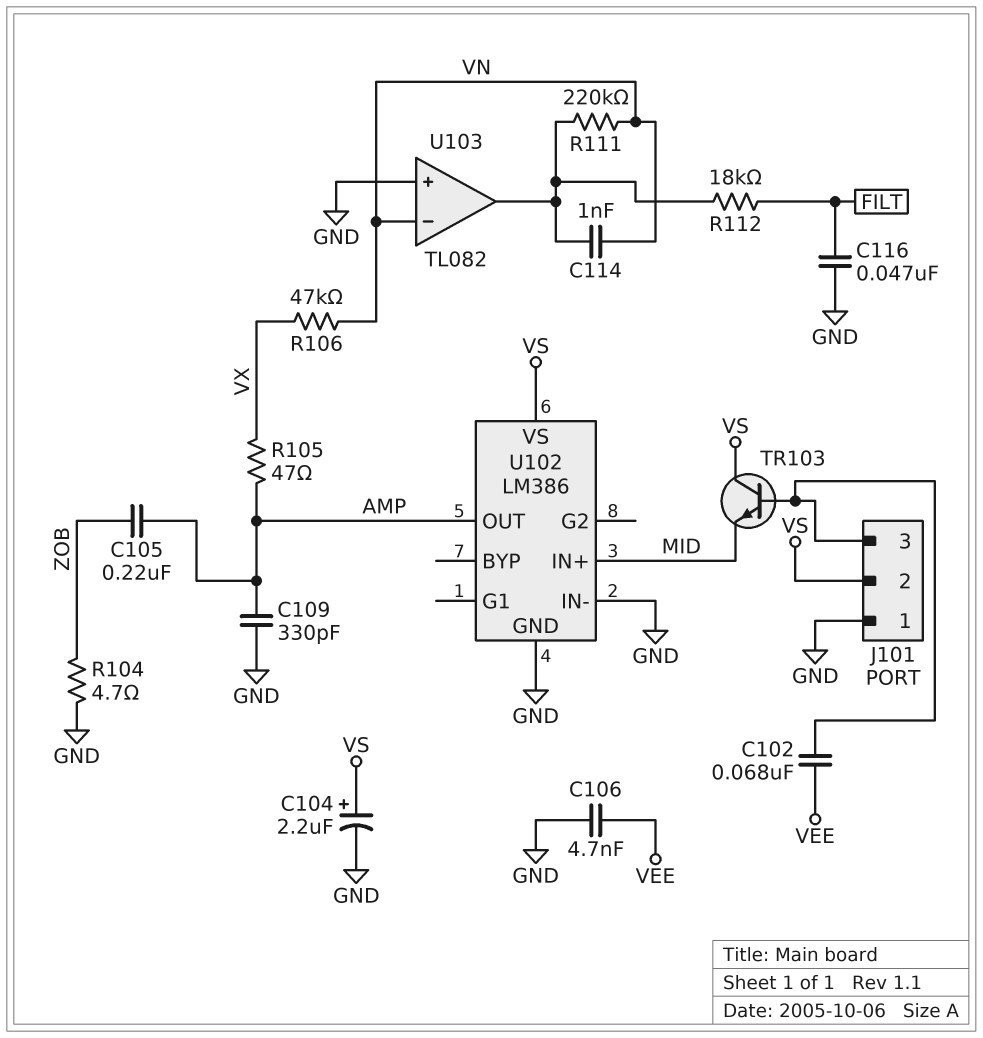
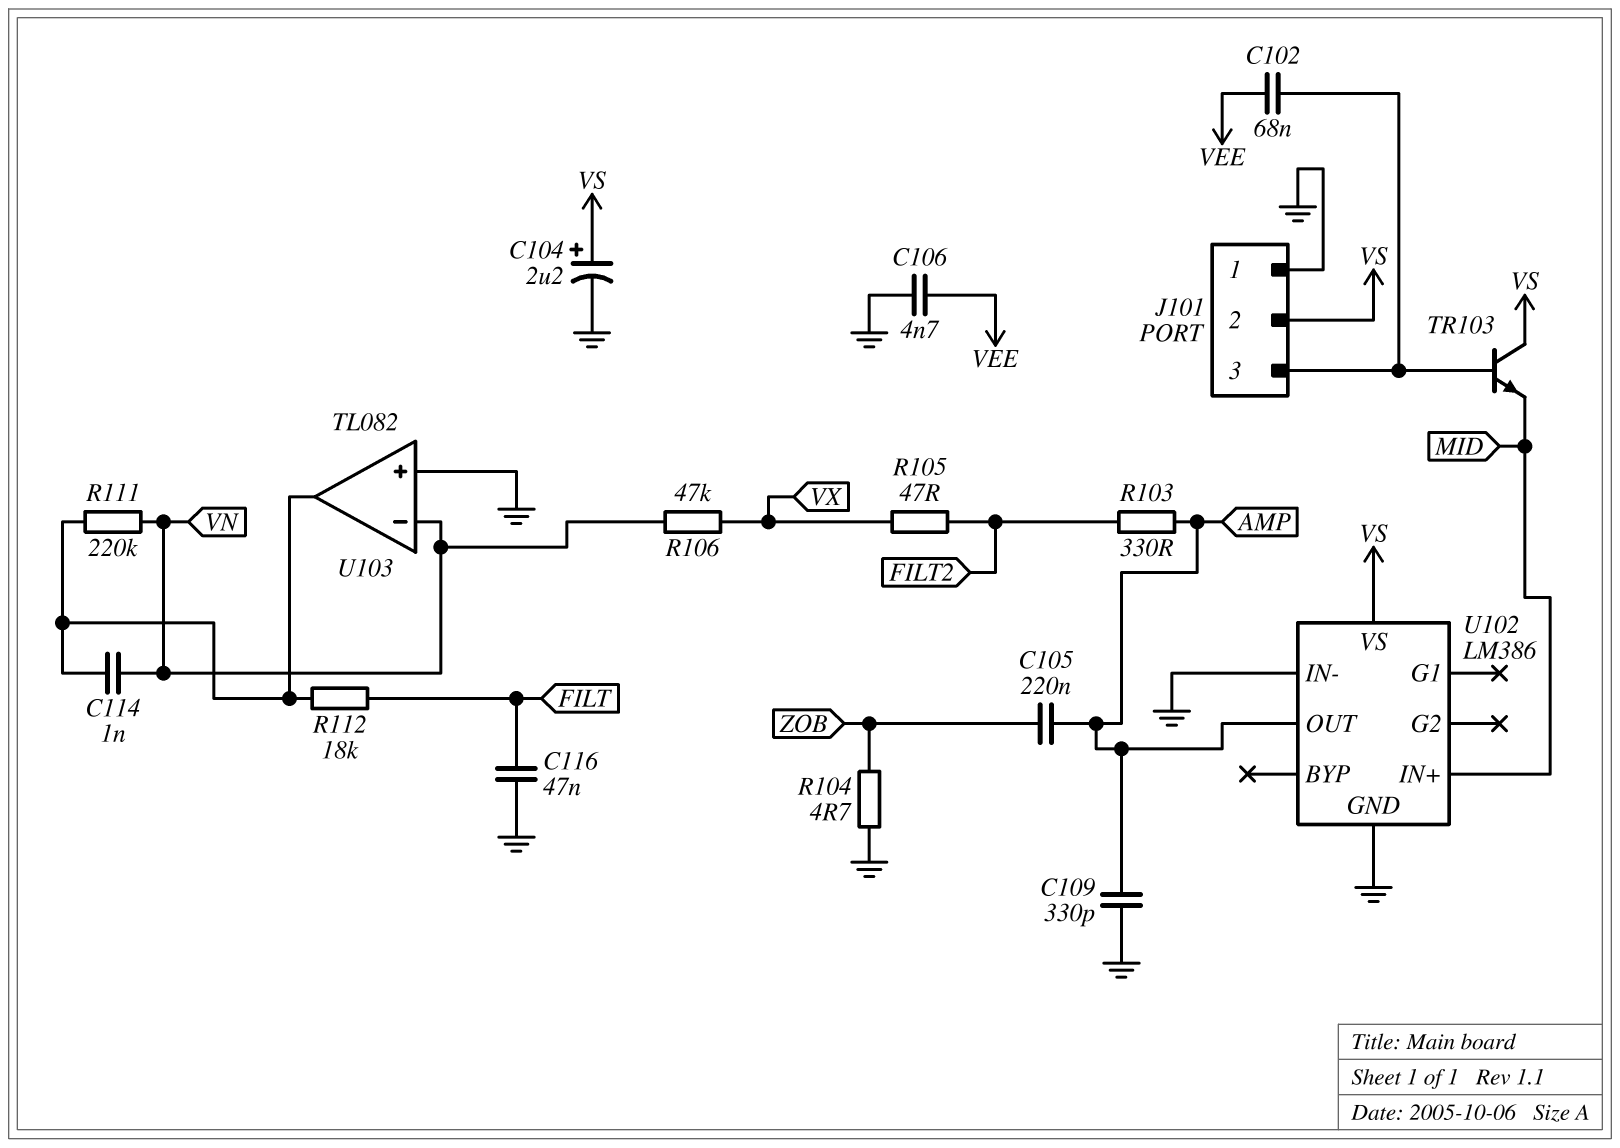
R103: none -> 330 (AMP, FILT2)
R105: 47 (AMP, VX) -> 47 (FILT2, VX)

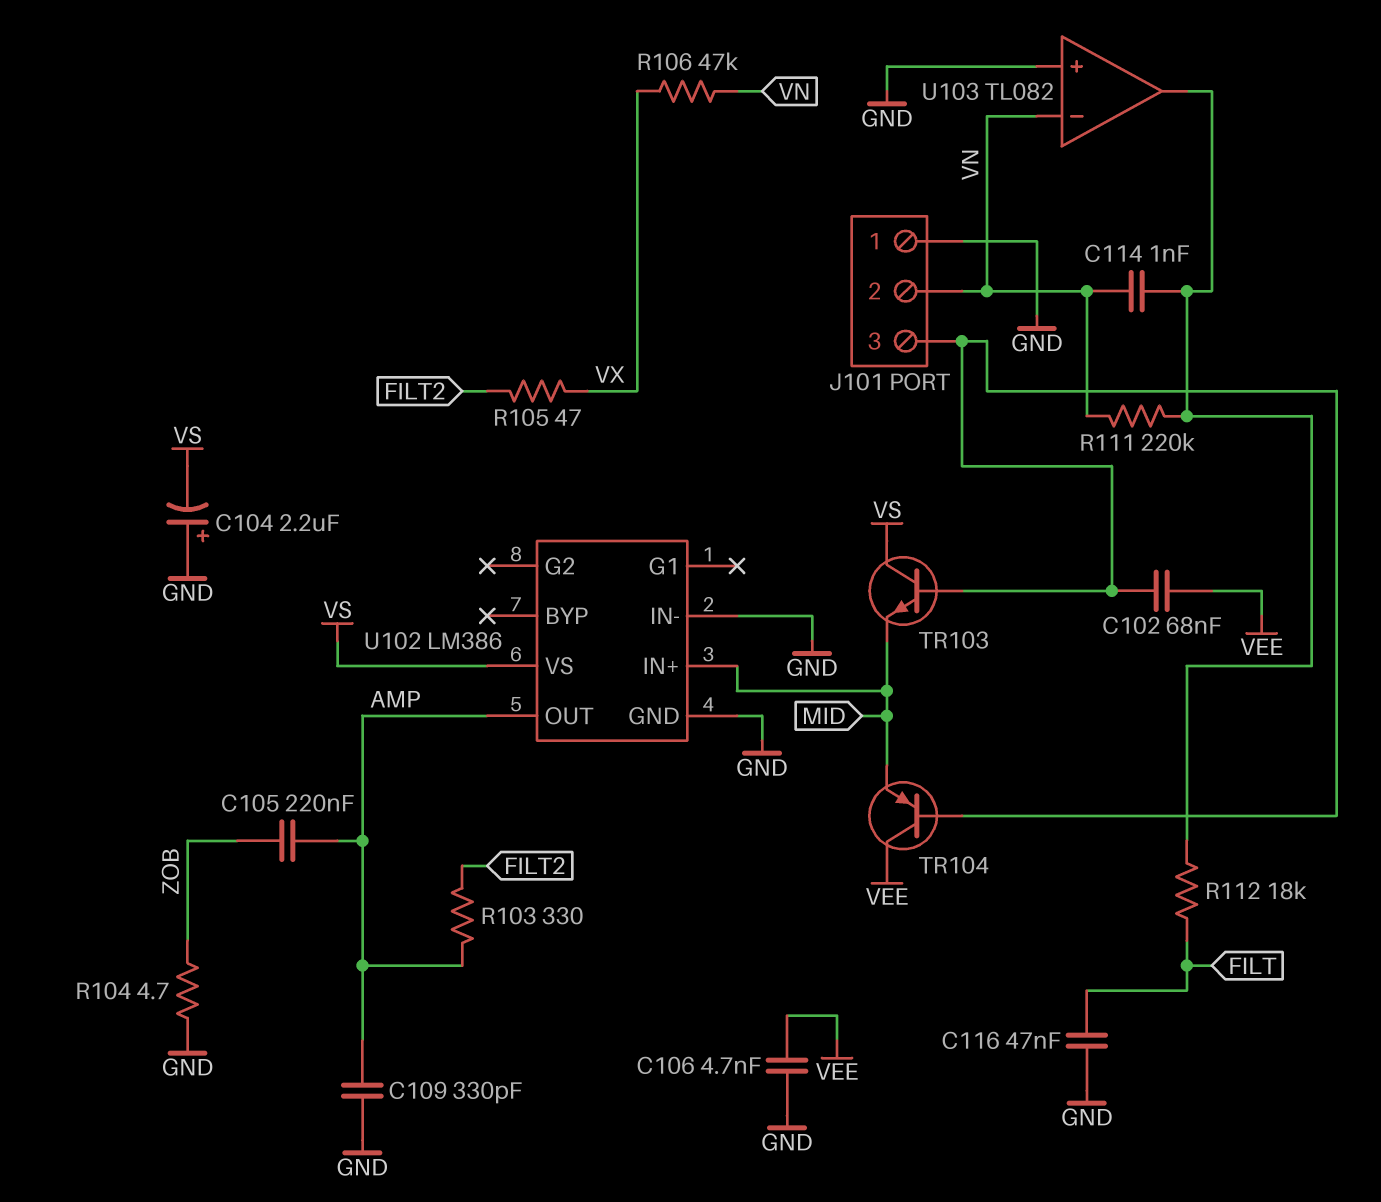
C104: 2.2uF (plus VS, minus GND) -> 2.2uF (plus GND, minus VS)
J101 pin 2: VS -> VN
TR104: none -> PNP (B J101/3, C VEE, E MID)

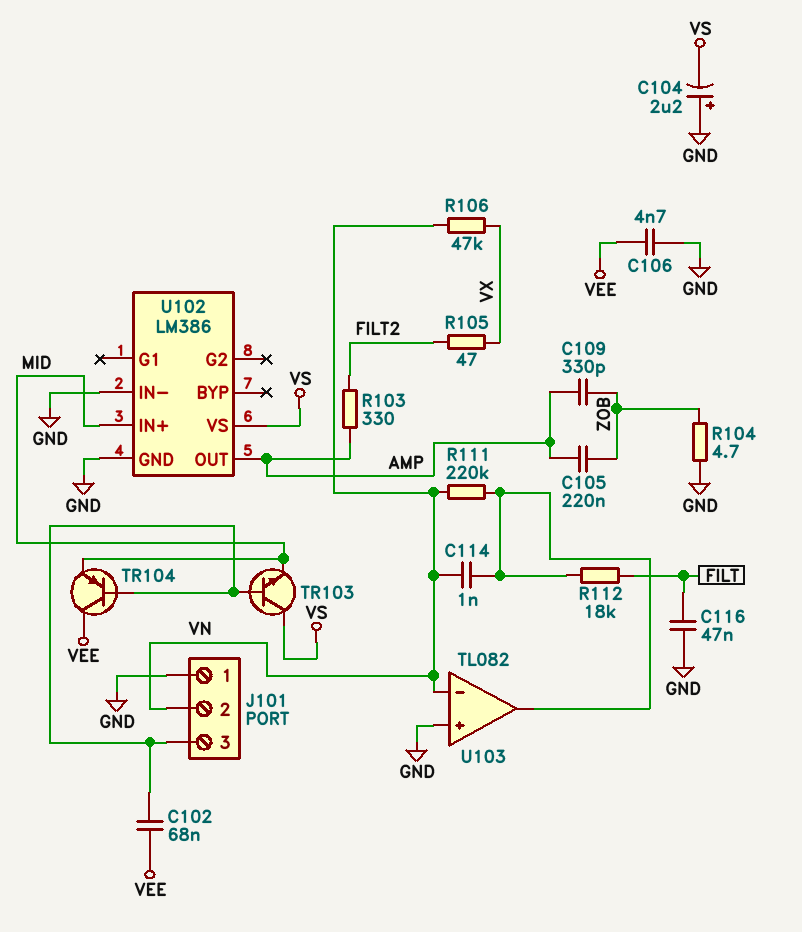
C109: 330pF (AMP, GND) -> 330pF (AMP, ZOB)

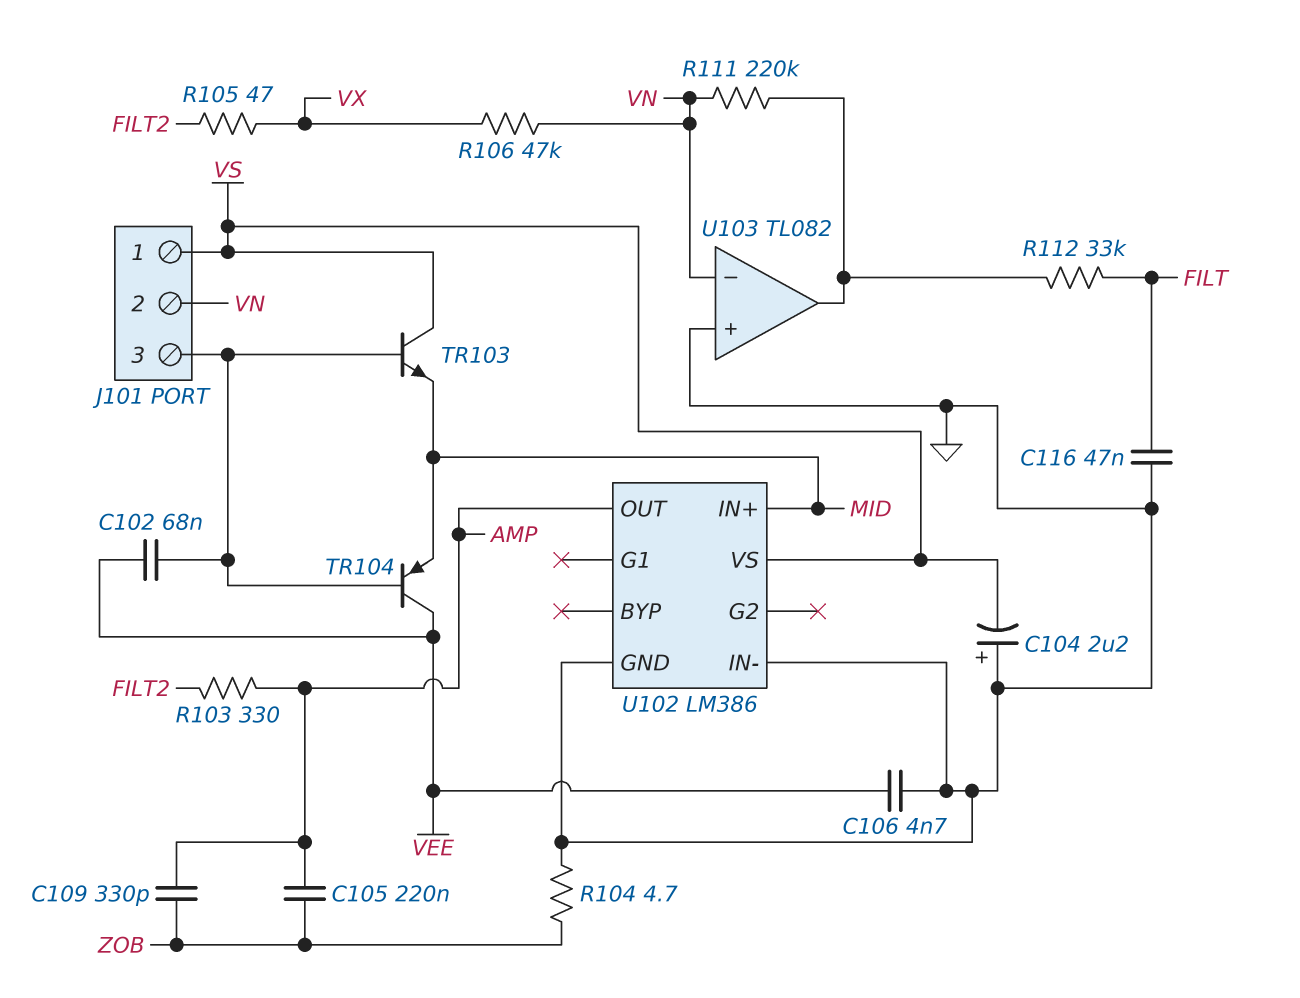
C114: 1nF (U103/out, VN) -> none
J101 pin 1: GND -> VS
R112: 18k (FILT, U103/out) -> 33k (FILT, U103/out)

